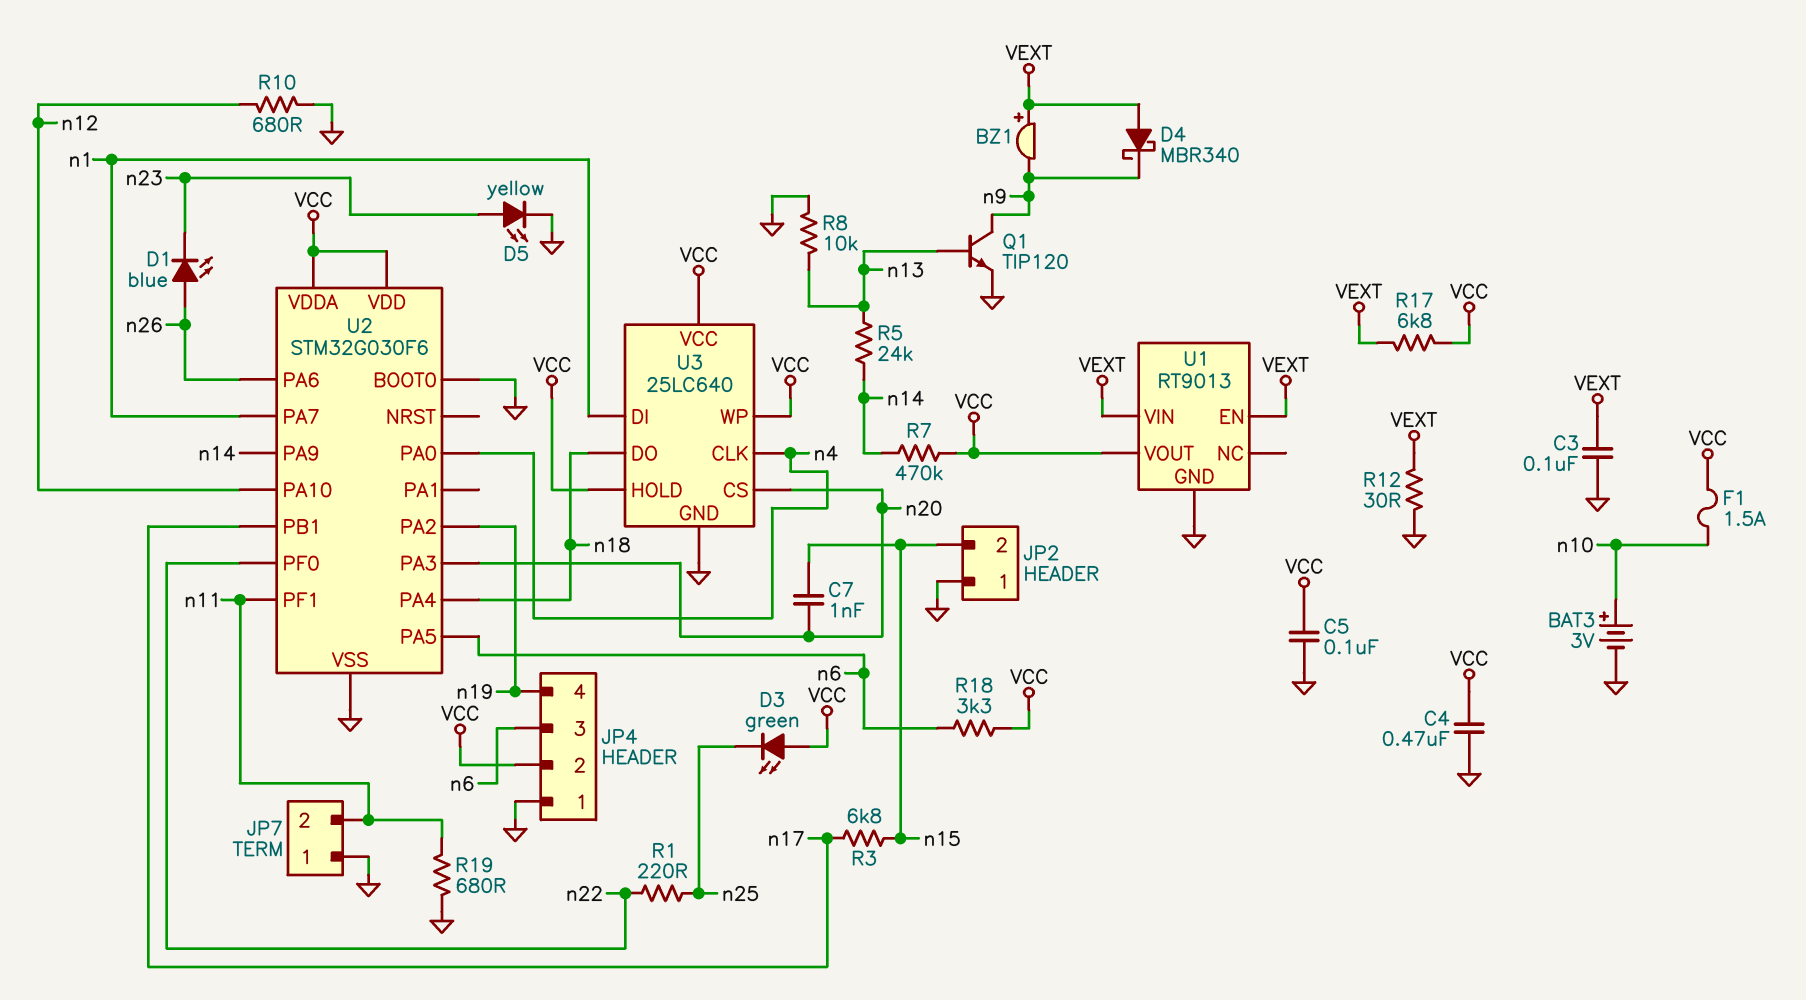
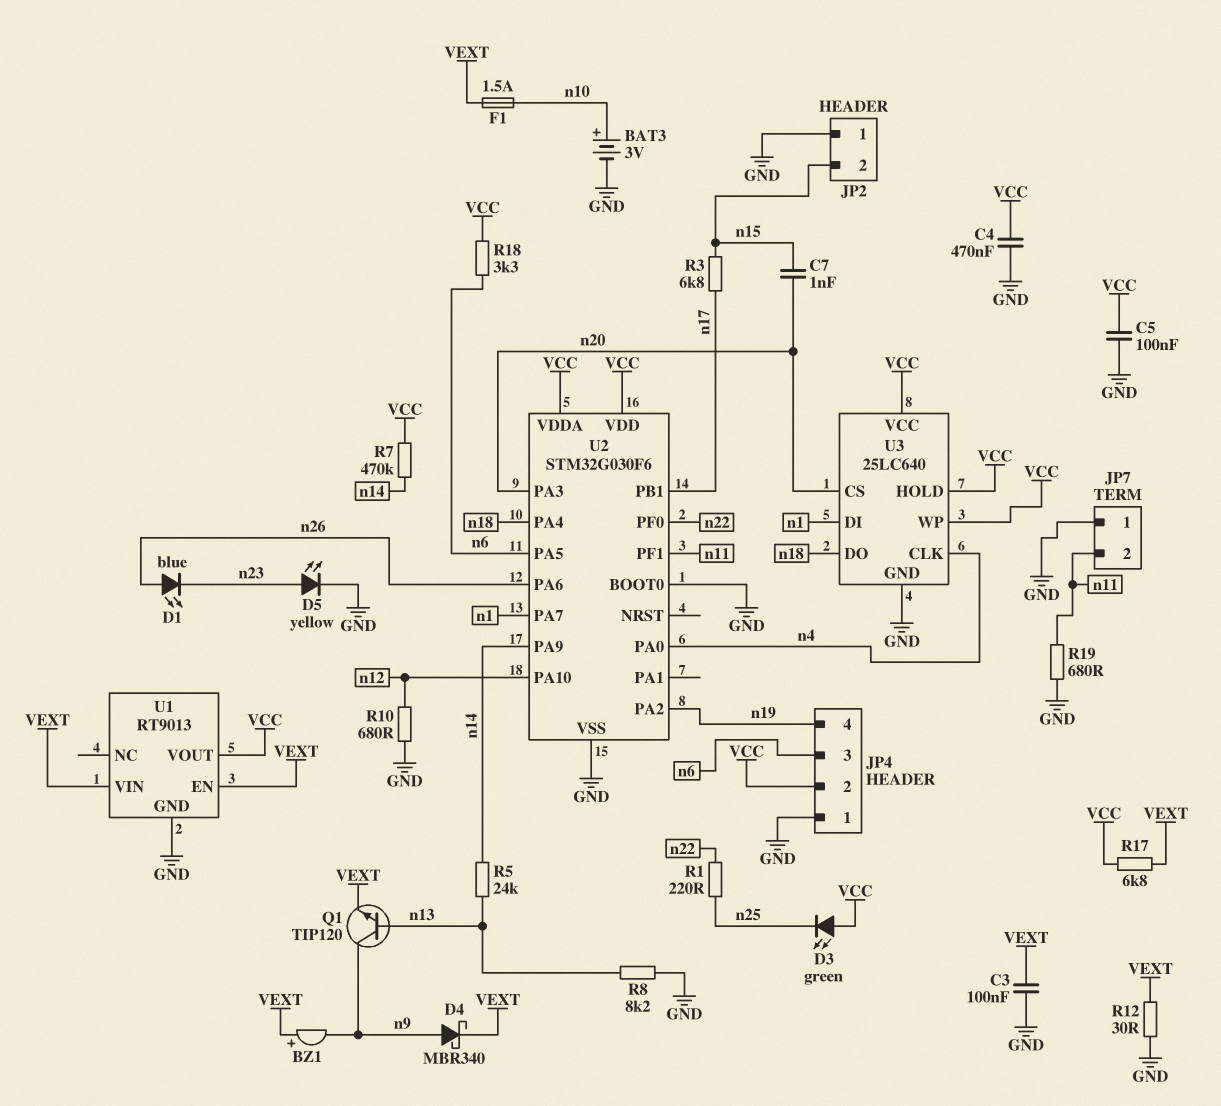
D4: schottky MBR340 (A VEXT, K n9) -> schottky MBR340 (A n9, K VEXT)
F1: 1.5A (VCC, n10) -> 1.5A (VEXT, n10)
Q1: NPN TIP120 (B n13, C n9, E GND) -> NPN TIP120 (B n13, C n9, E VEXT)
R8: 10k (GND, n13) -> 8.2k (GND, n13)

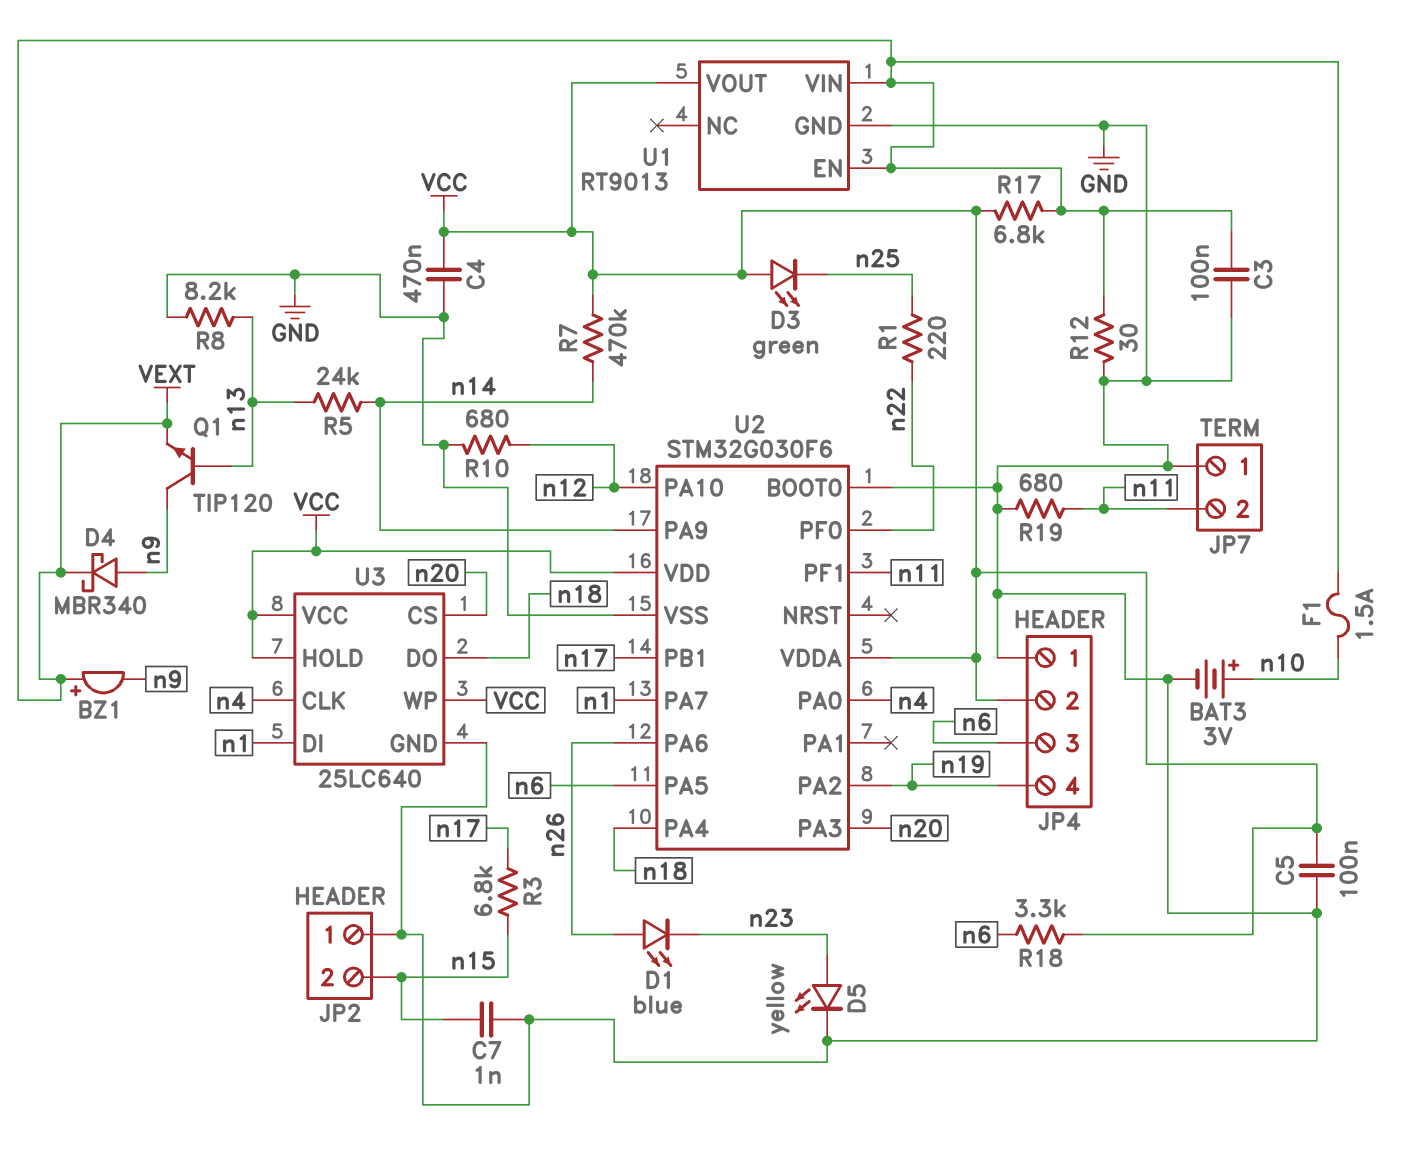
C7: 1nF (n15, n20) -> 1nF (GND, n15)

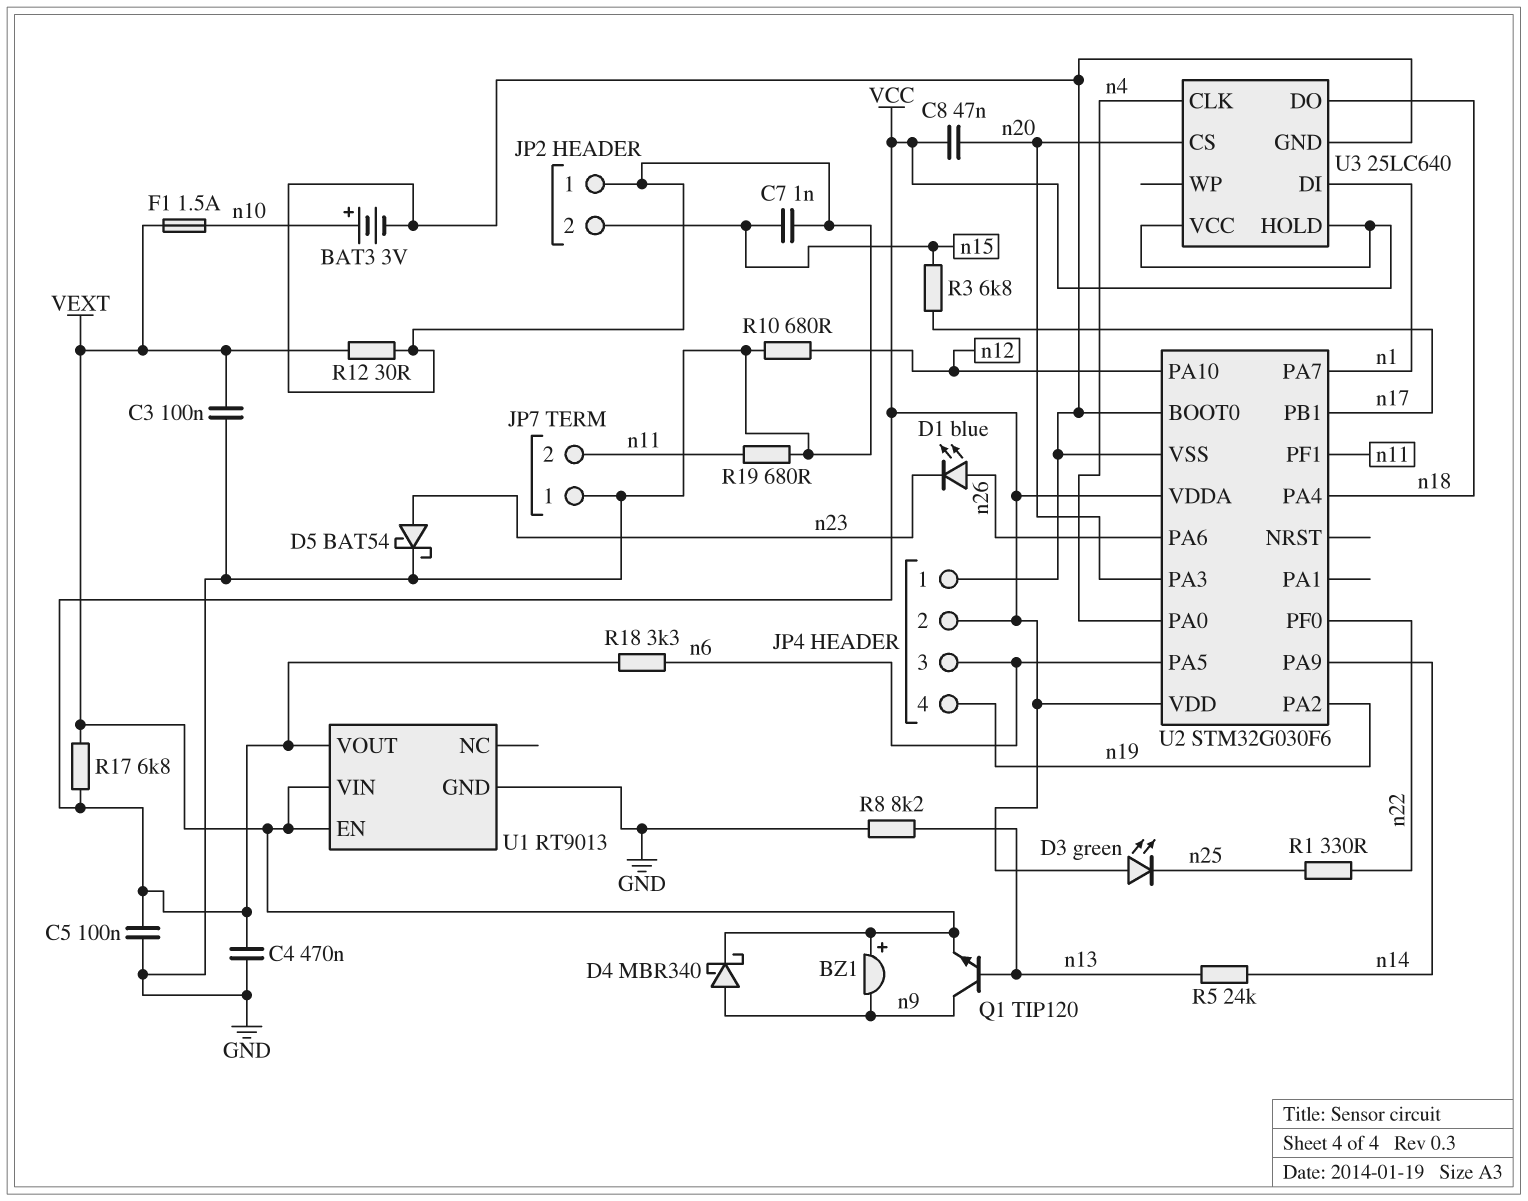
C8: none -> 47nF (VCC, n20)
D5: LED yellow (A n23, K GND) -> schottky BAT54 (A n23, K GND)
R1: 220 (n22, n25) -> 330 (n22, n25)
R7: 470k (VCC, n14) -> none
U3 pin WP: VCC -> none

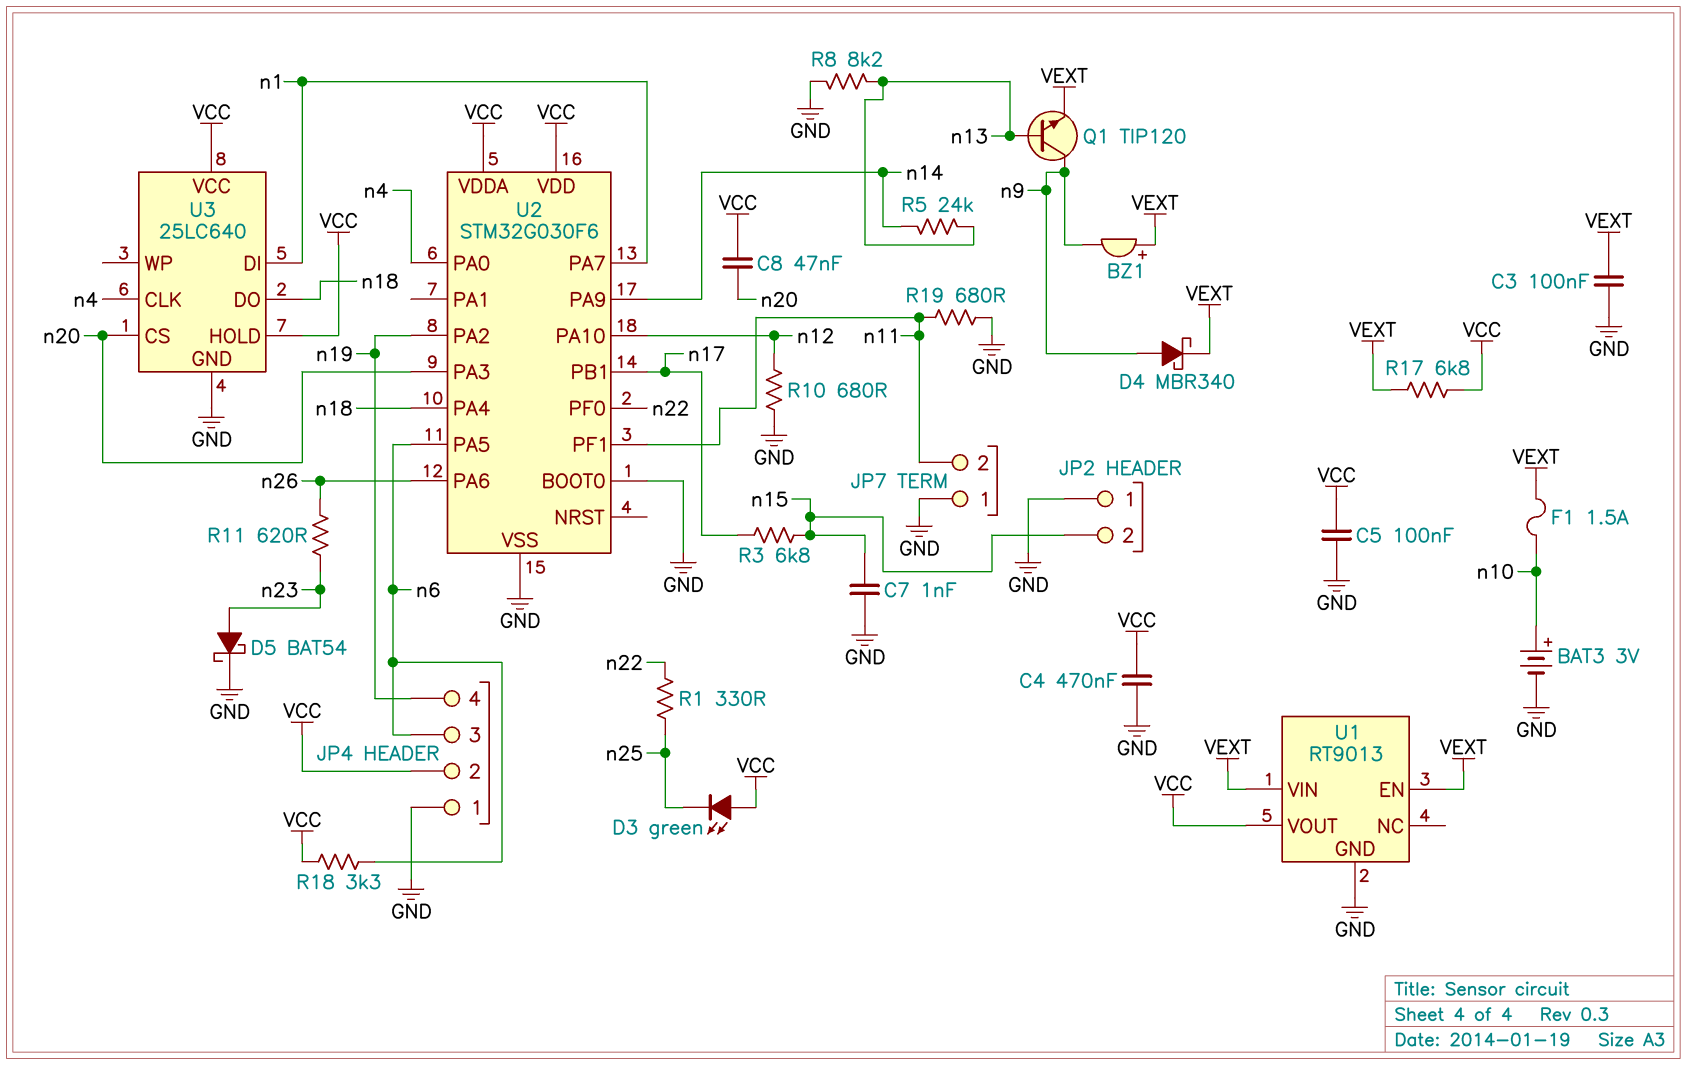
D1: LED blue (A n26, K n23) -> none
R11: none -> 620 (n23, n26)
R12: 30 (GND, VEXT) -> none

